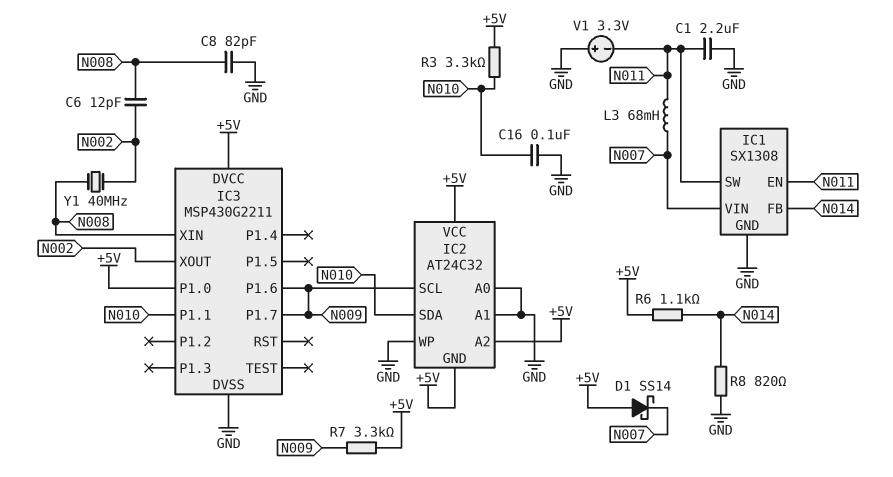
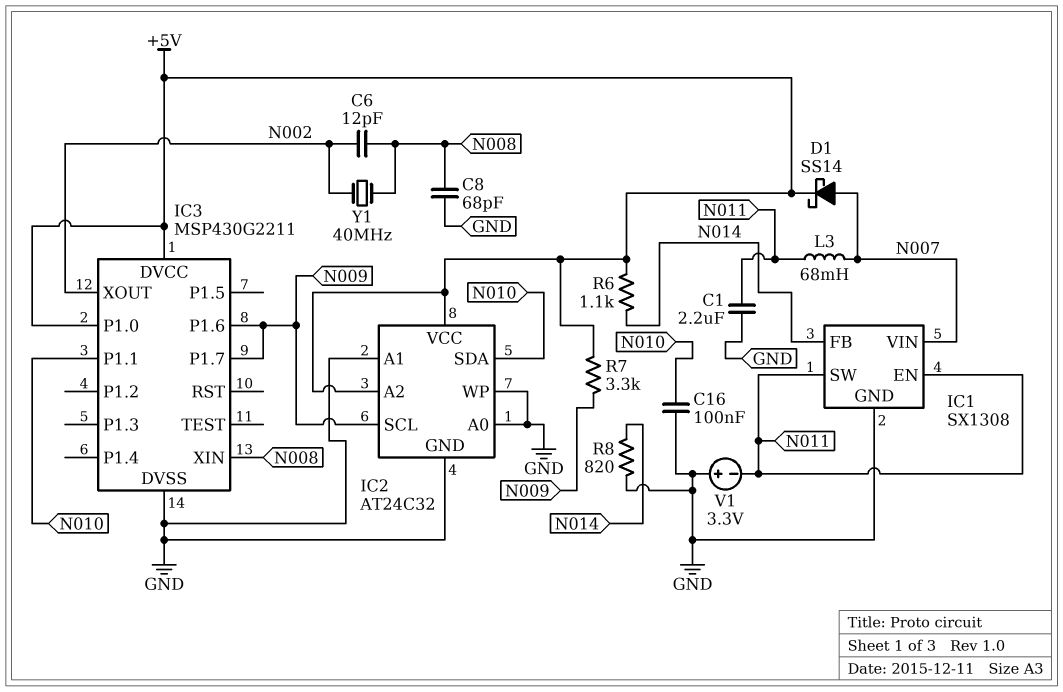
C8: 82pF (GND, N008) -> 68pF (GND, N008)
D1: schottky SS14 (A +5V, K N007) -> schottky SS14 (A N007, K +5V)
IC2 pin GND: +5V -> GND
R3: 3.3k (+5V, N010) -> none

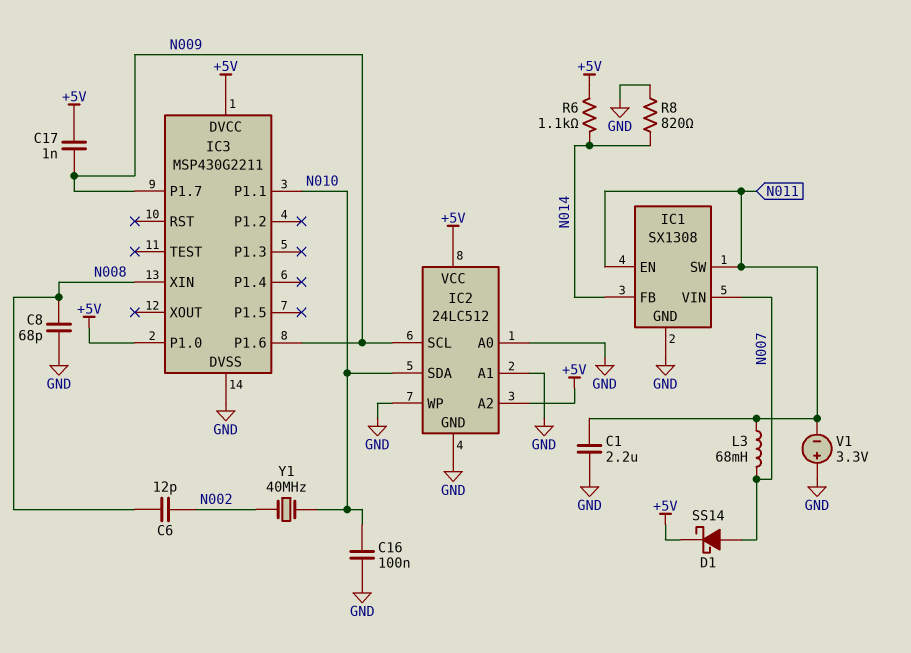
C17: none -> 1nF (+5V, N009)
IC2: AT24C32 -> 24LC512
IC3 pin XOUT: N002 -> none
R7: 3.3k (+5V, N009) -> none
Y1: 40MHz (N002, N008) -> 40MHz (N002, N010)

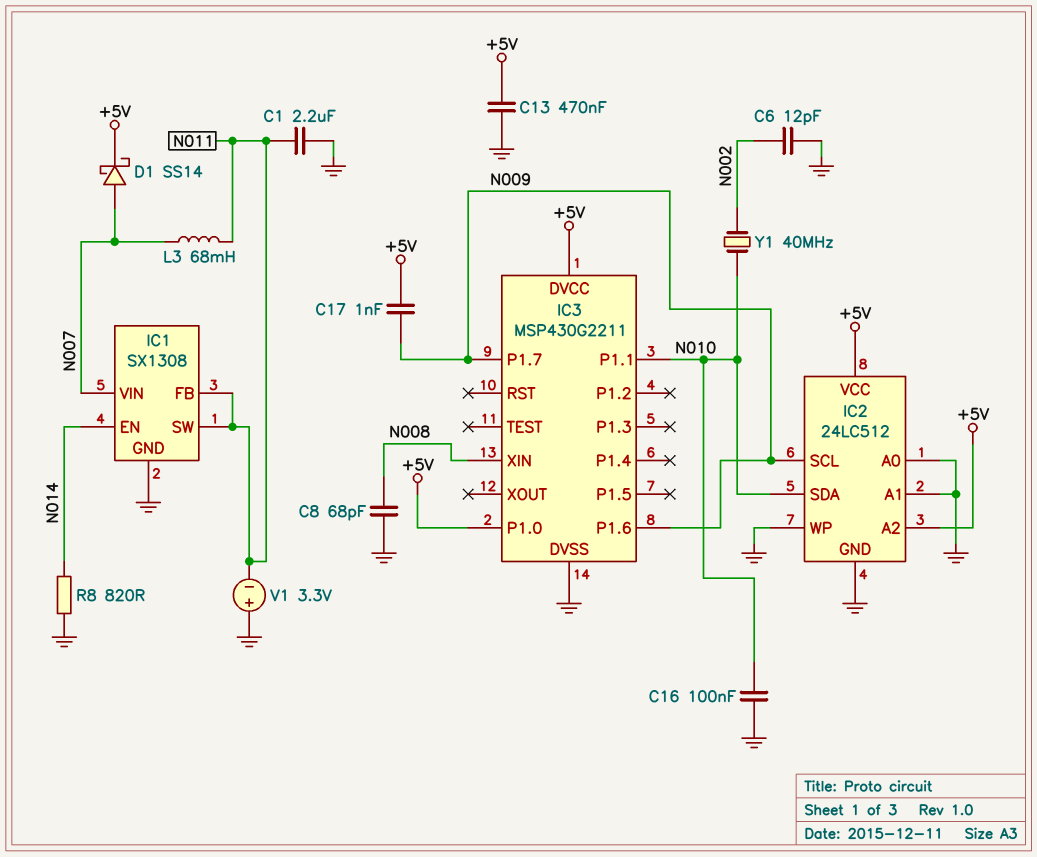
C6: 12pF (N002, N008) -> 12pF (GND, N002)
C13: none -> 470nF (+5V, GND)
IC1 pin EN: N011 -> N014
IC1 pin FB: N014 -> N011
R6: 1.1k (+5V, N014) -> none

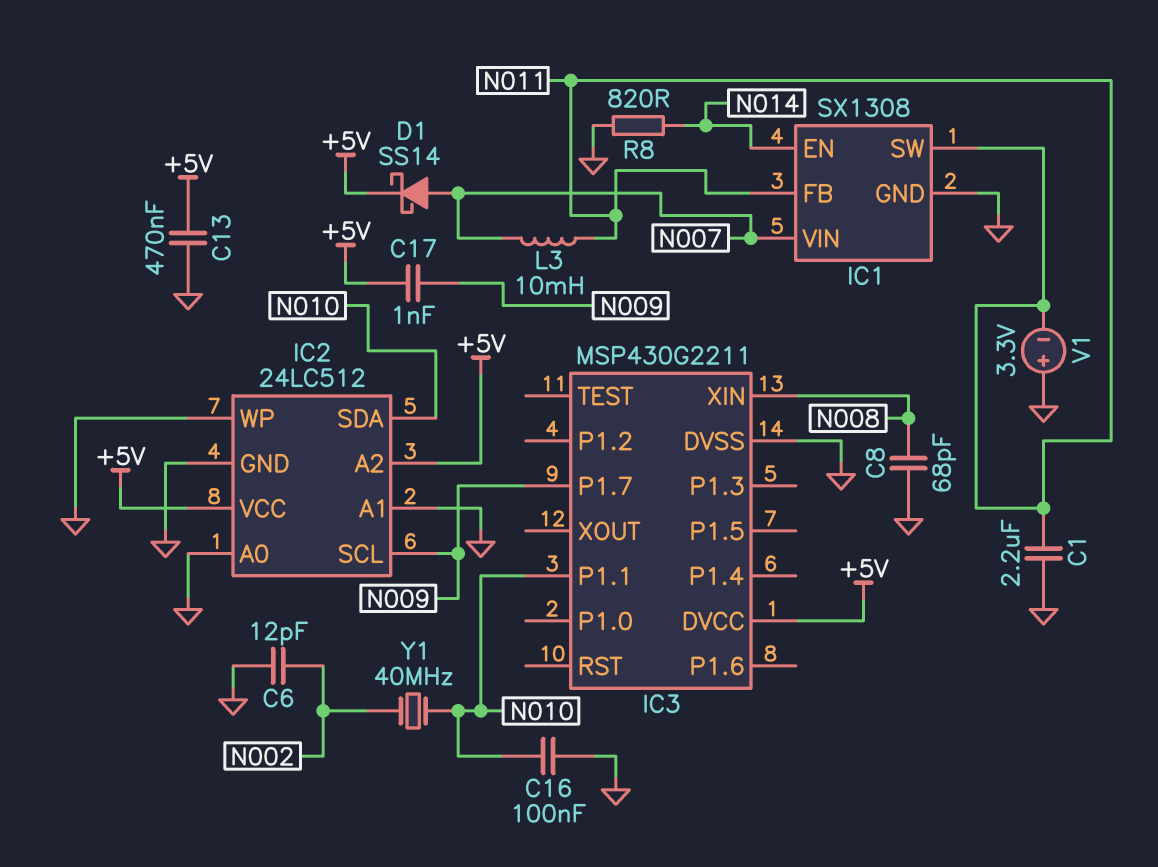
IC3 pin P1.0: +5V -> none
IC3 pin P1.6: N009 -> none
L3: 68mH (N007, N011) -> 10mH (N007, N011)

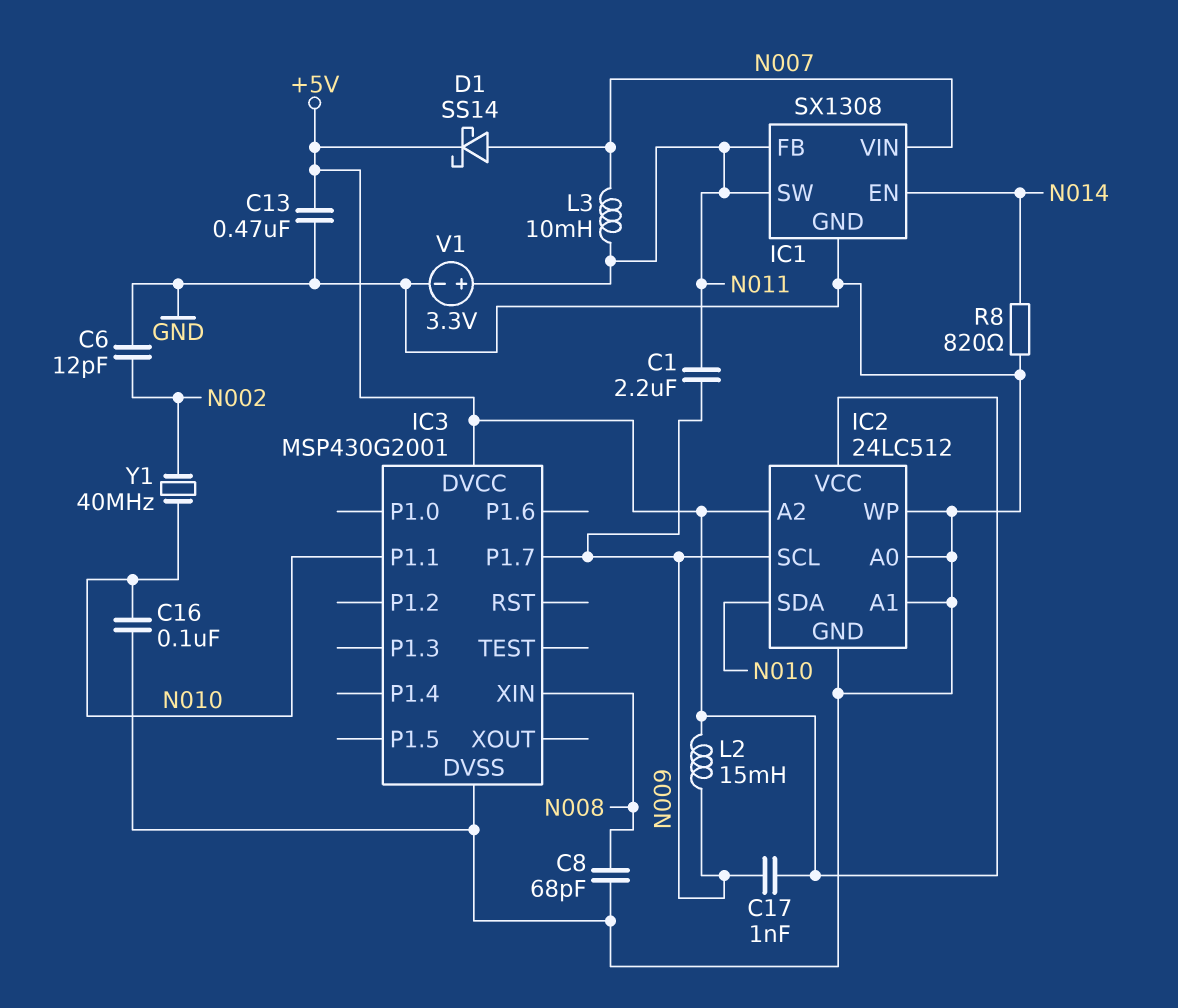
C1: 2.2uF (GND, N011) -> 2.2uF (N009, N011)
IC3: MSP430G2211 -> MSP430G2001
L2: none -> 15mH (+5V, N009)
V1: 3.3V (plus GND, minus N011) -> 3.3V (plus N011, minus GND)

